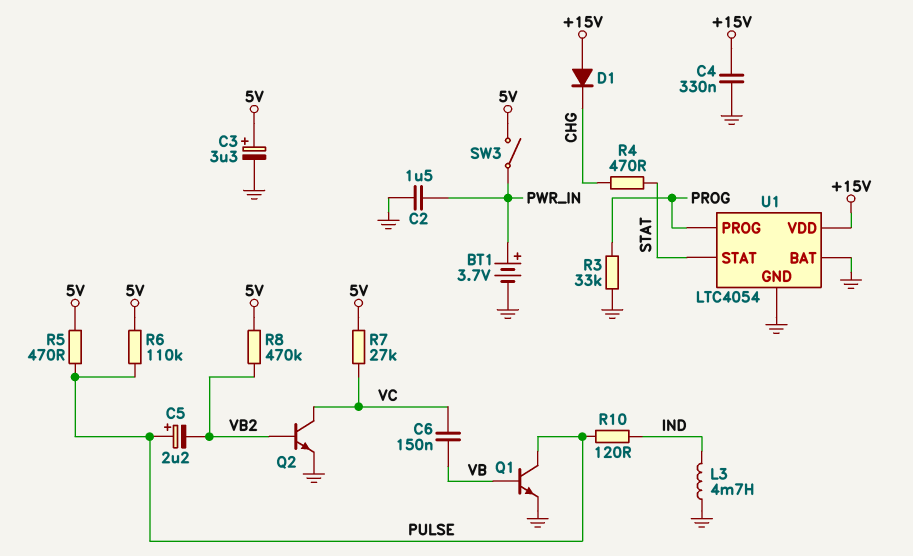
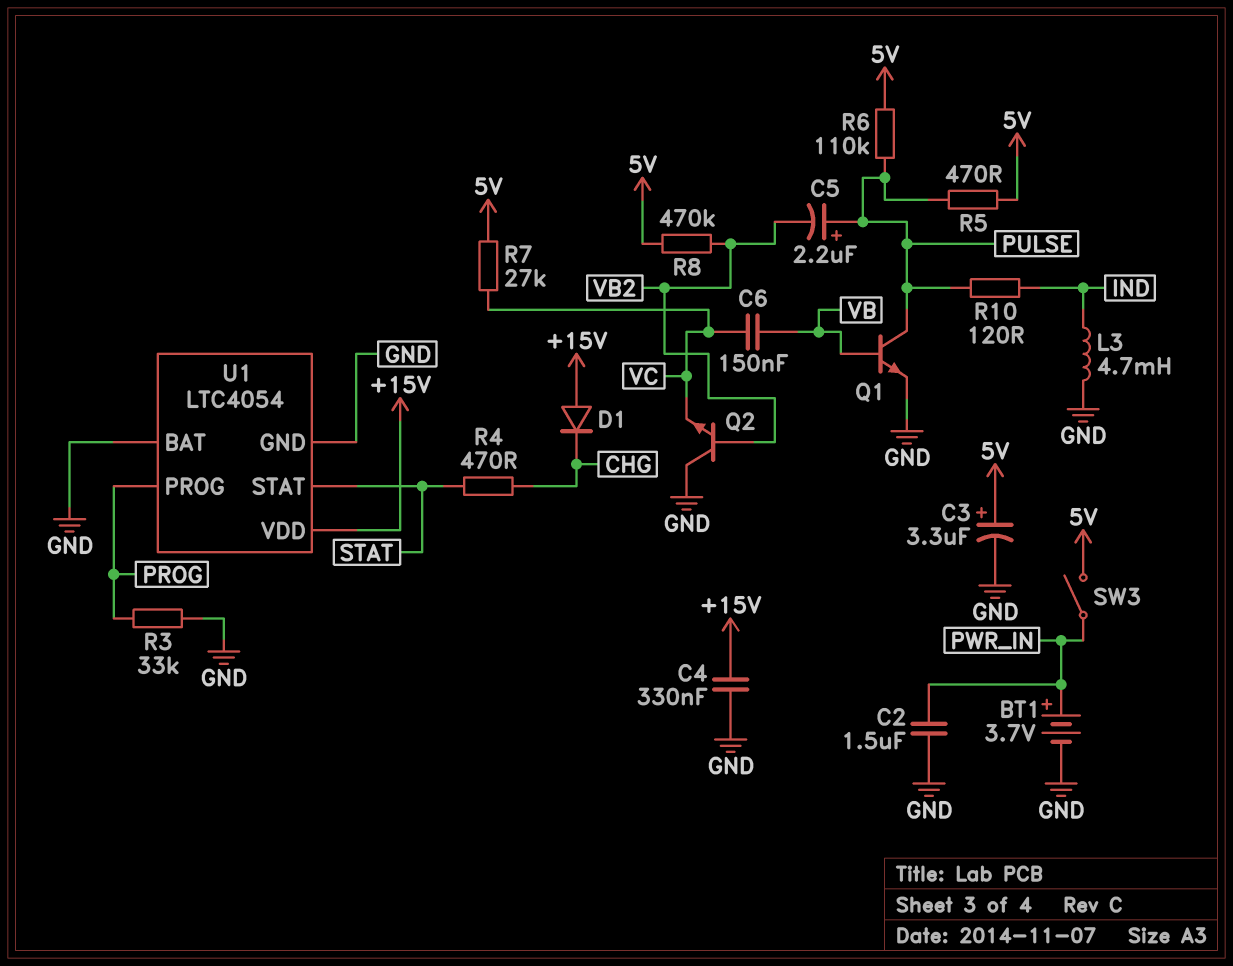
Q2: NPN (B VB2, C VC, E GND) -> NPN (B VB2, C GND, E VC)

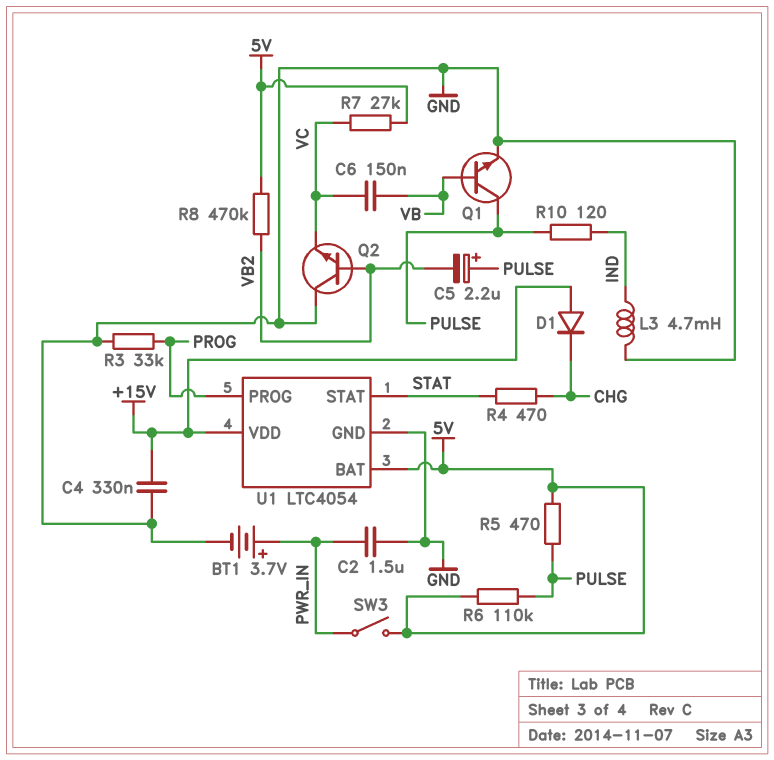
C3: 3.3uF (plus 5V, minus GND) -> none
U1 pin BAT: GND -> 5V

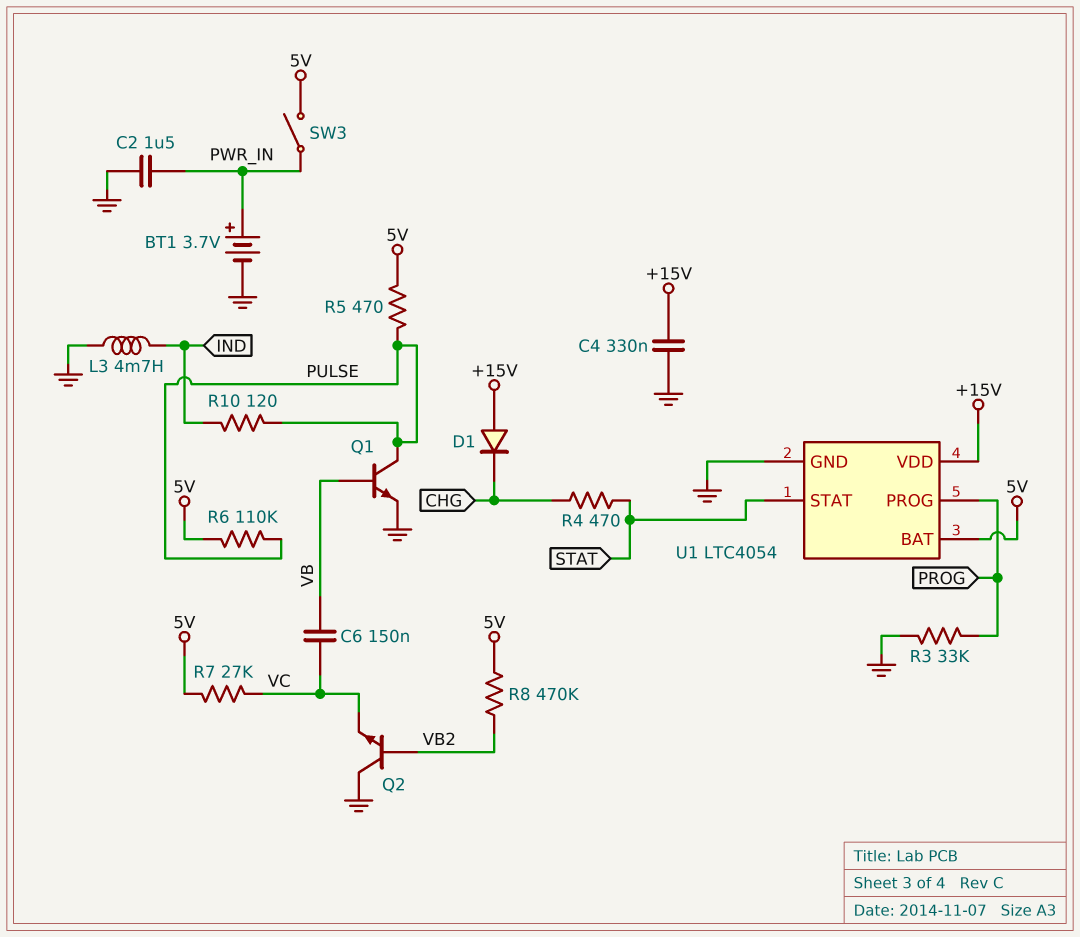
C5: 2.2uF (plus PULSE, minus VB2) -> none

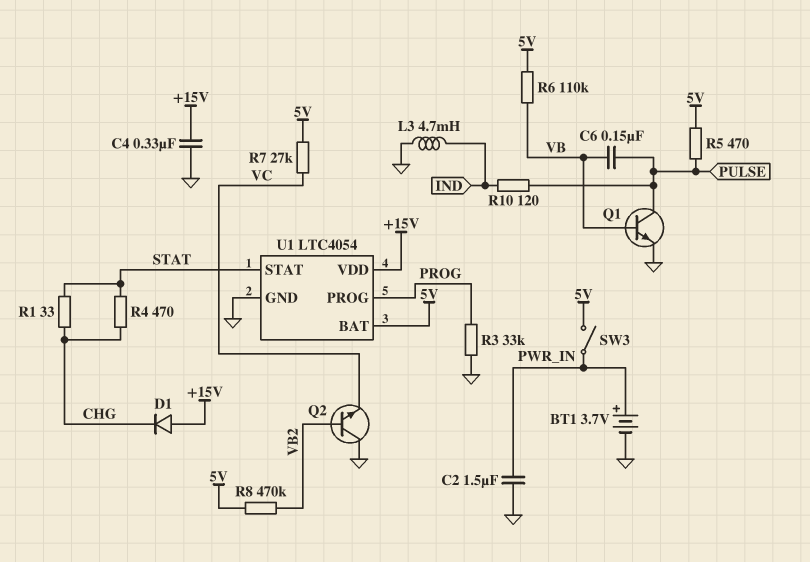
C6: 150nF (VB, VC) -> 150nF (PULSE, VB)
R1: none -> 33 (CHG, STAT)
R6: 110k (5V, PULSE) -> 110k (5V, VB)

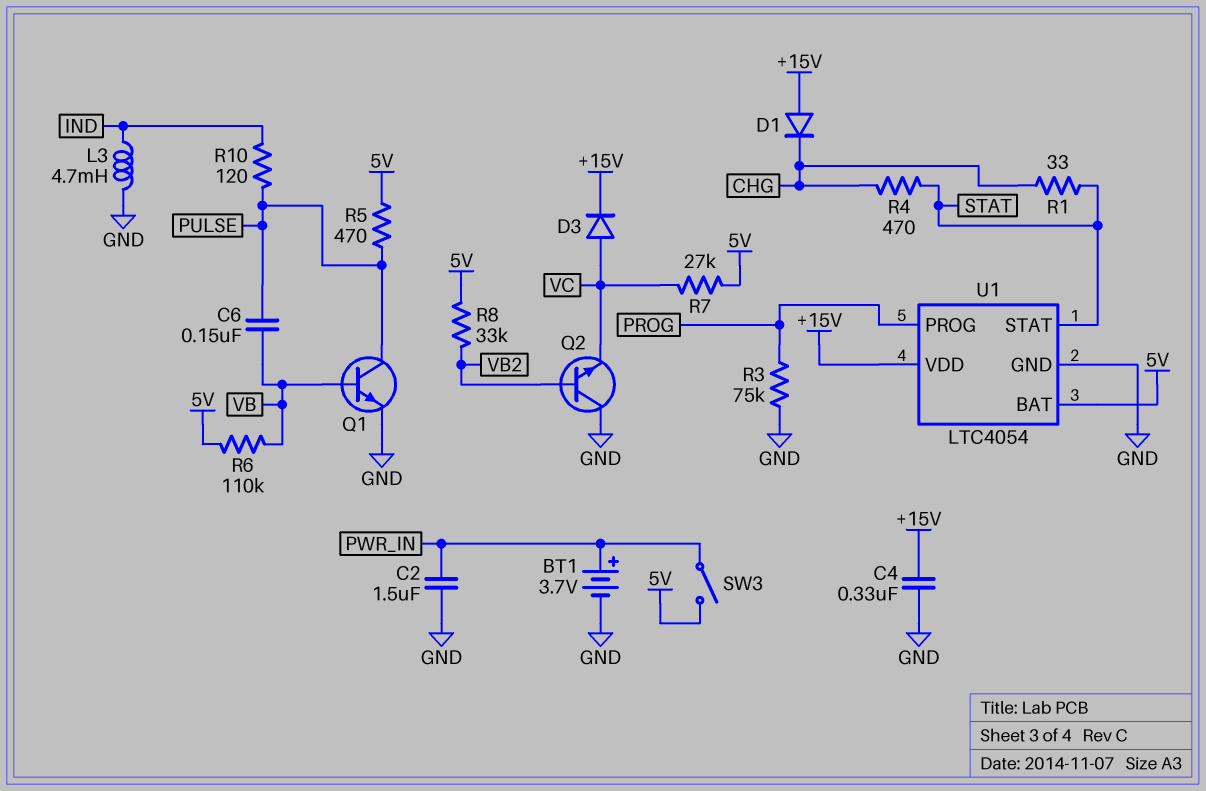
D3: none -> diode (A VC, K +15V)
R3: 33k (GND, PROG) -> 75k (GND, PROG)
R8: 470k (5V, VB2) -> 33k (5V, VB2)

